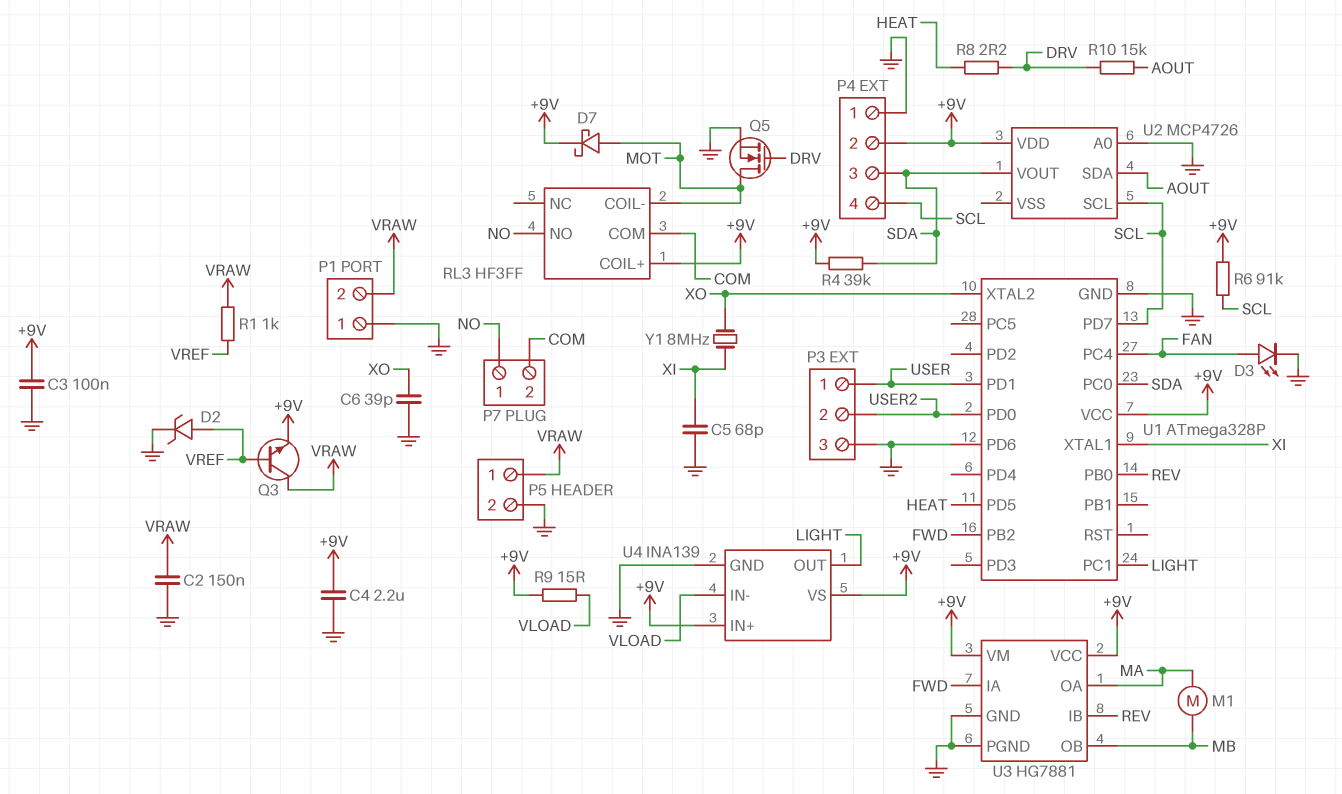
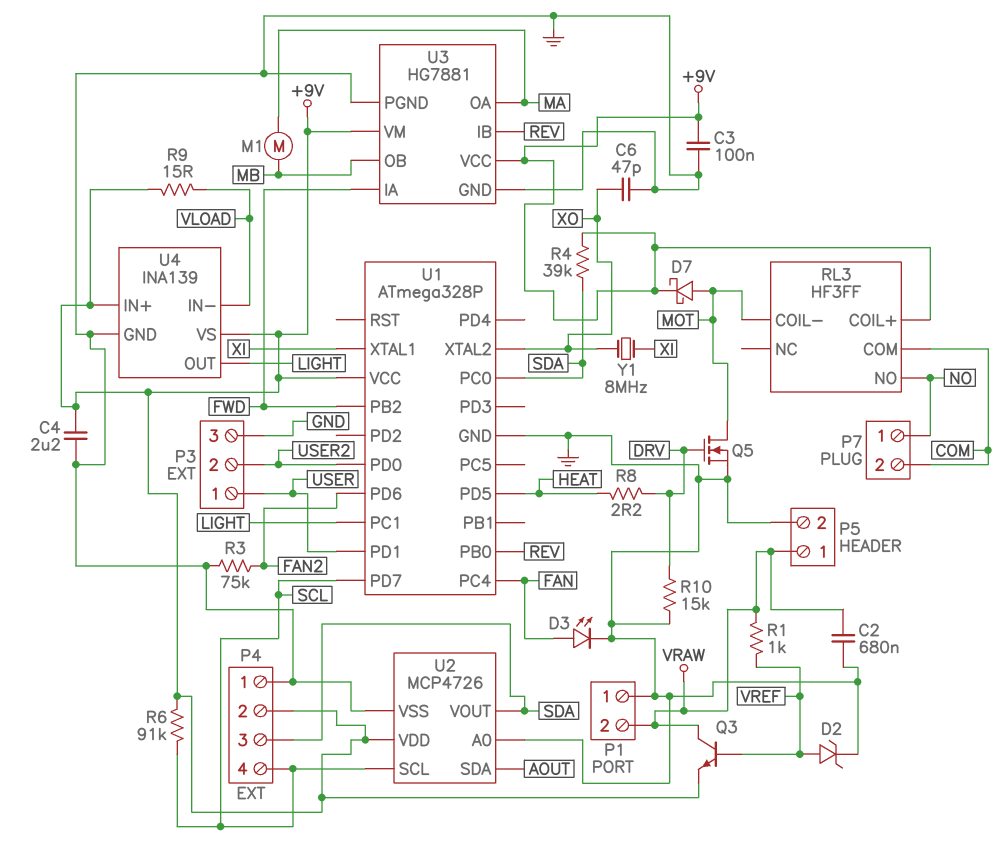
C2: 150nF (GND, VRAW) -> 680nF (GND, VRAW)
C5: 68pF (GND, XI) -> none
C6: 39pF (GND, XO) -> 47pF (GND, XO)
R3: none -> 75k (FAN2, GND)
R10: 15k (AOUT, DRV) -> 15k (DRV, GND)
U1 pin PD6: GND -> FAN2
U2 pin VSS: none -> GND

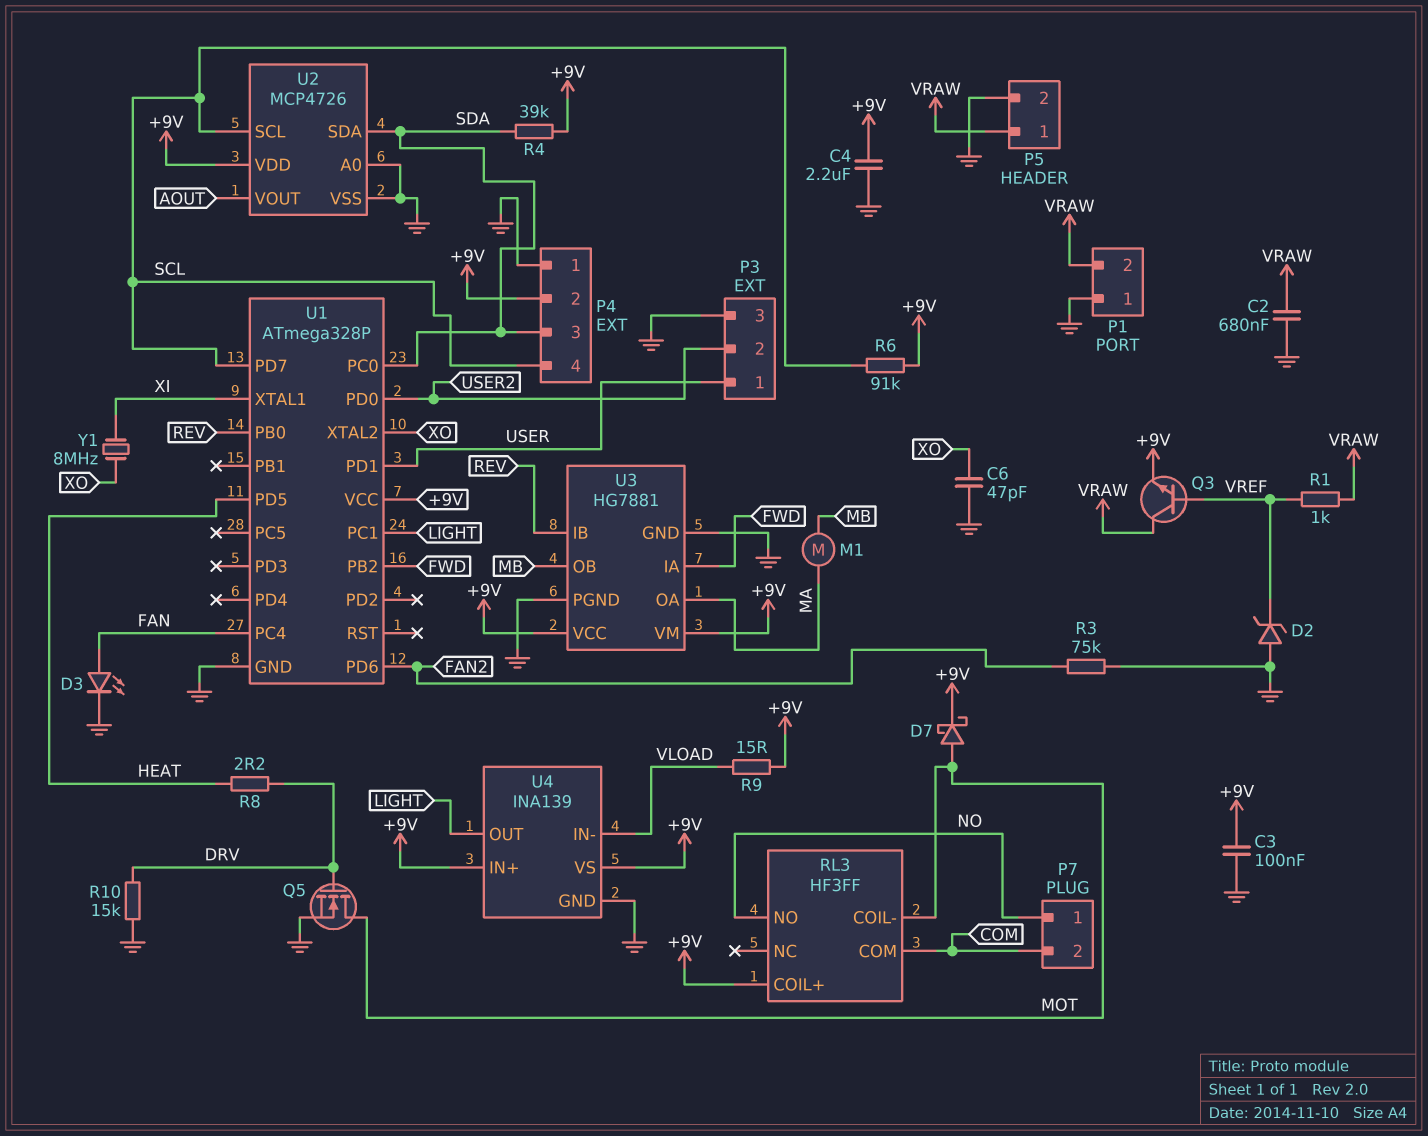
D2: zener (A VREF, K GND) -> zener (A GND, K VREF)
U2 pin SDA: AOUT -> SDA
U2 pin VOUT: SDA -> AOUT

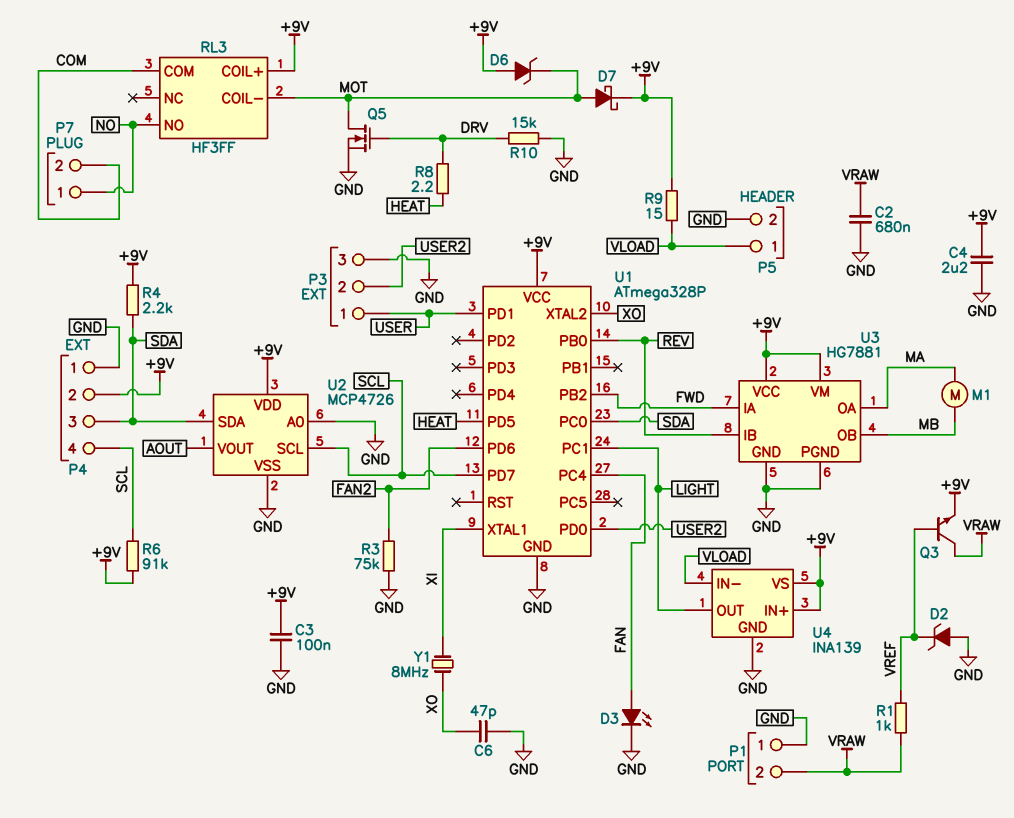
D6: none -> zener (A +9V, K MOT)
P5 pin 1: VRAW -> VLOAD
R4: 39k (+9V, SDA) -> 2.2k (+9V, SDA)

